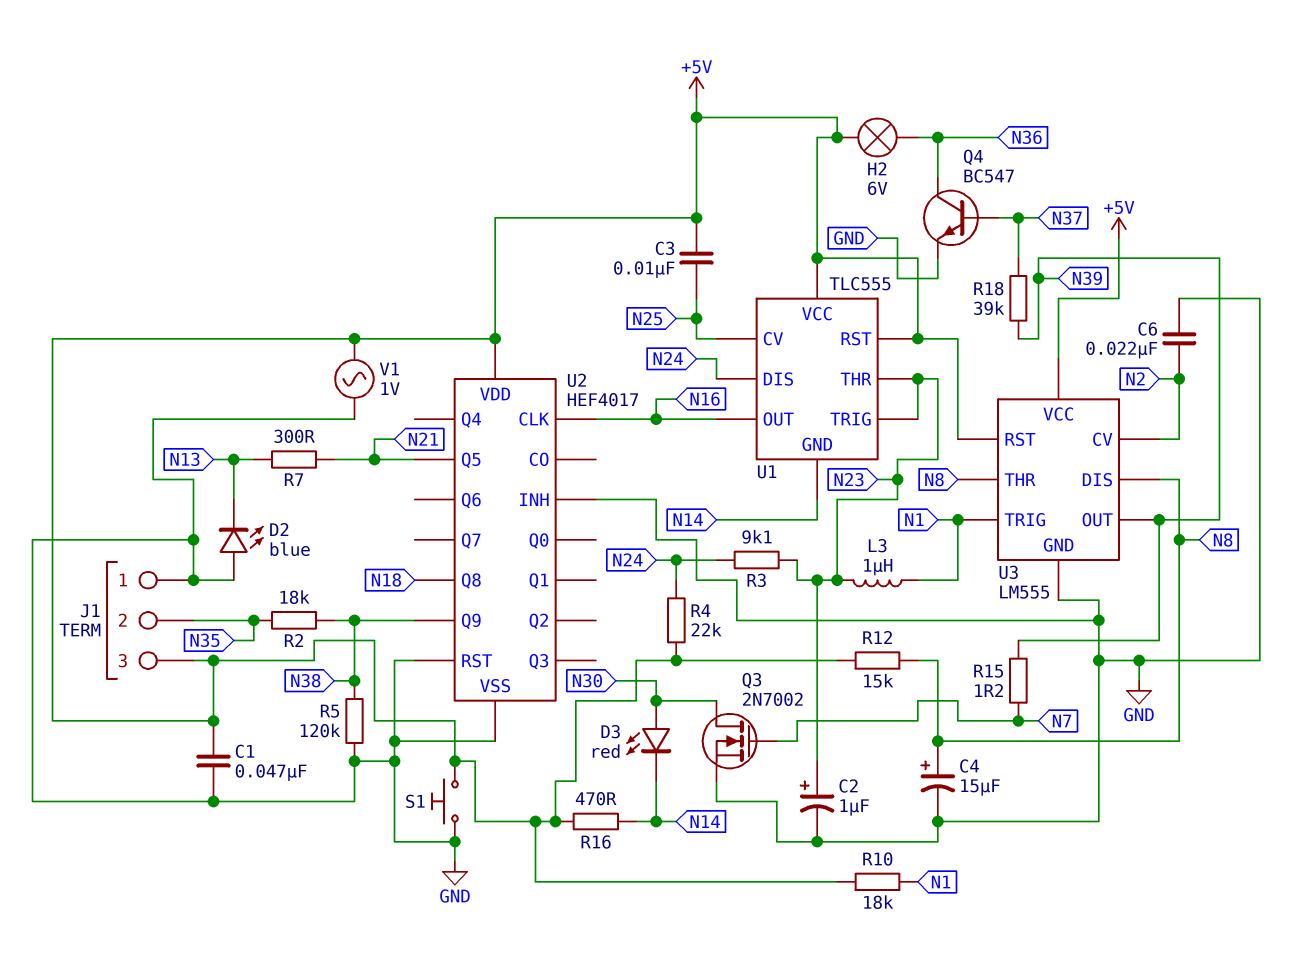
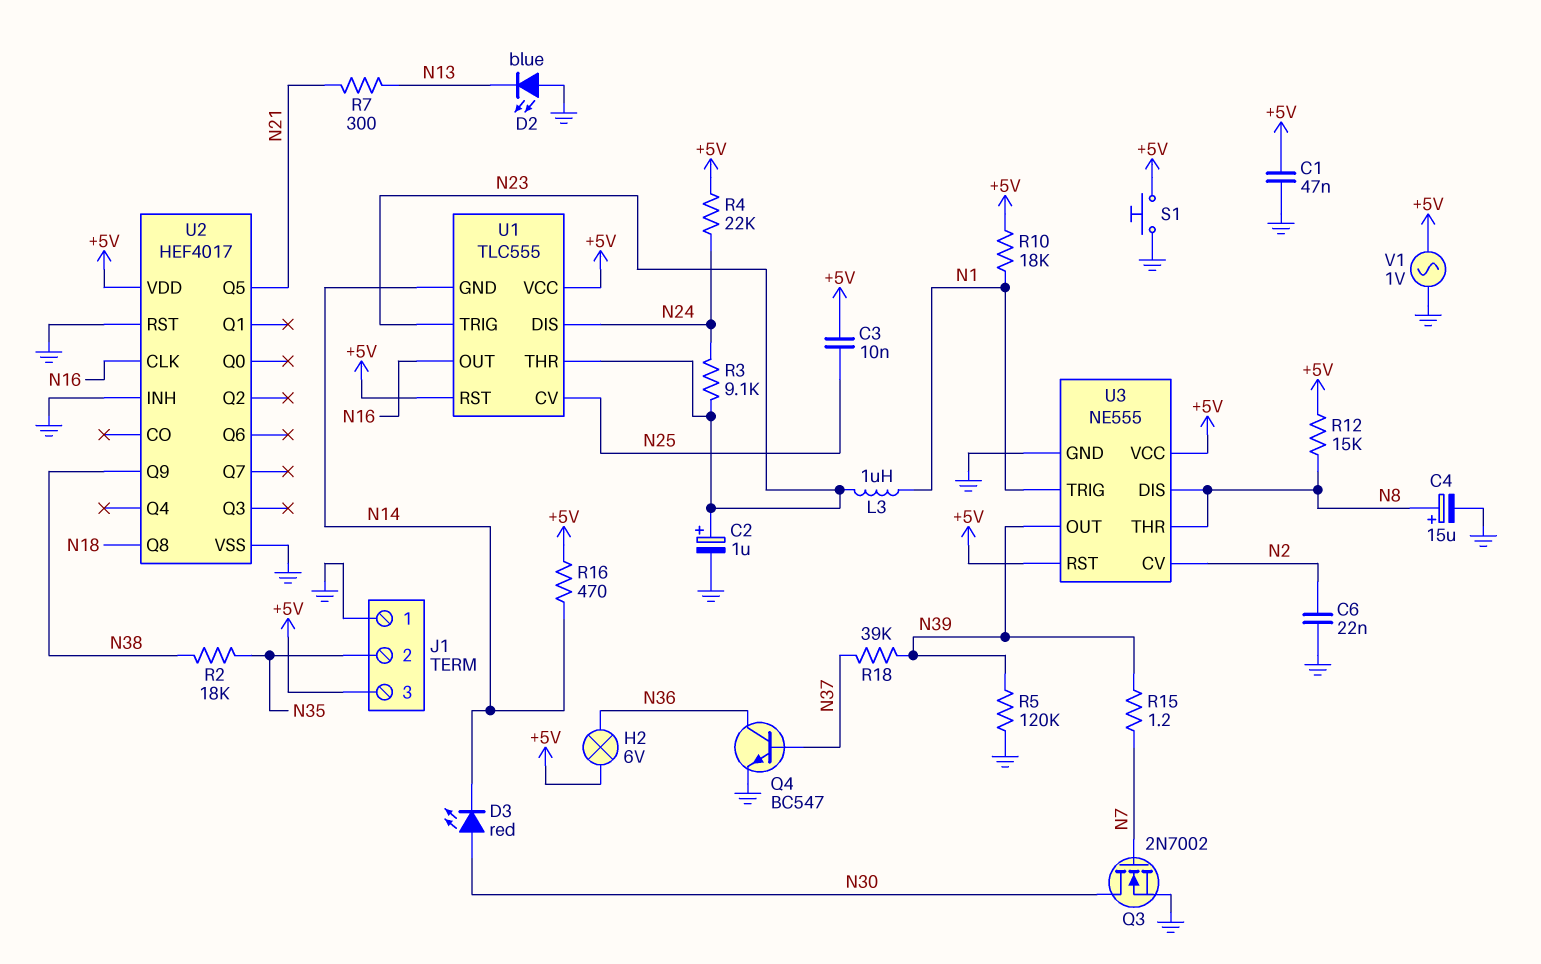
R5: 120k (GND, N38) -> 120k (GND, N39)
U3: LM555 -> NE555

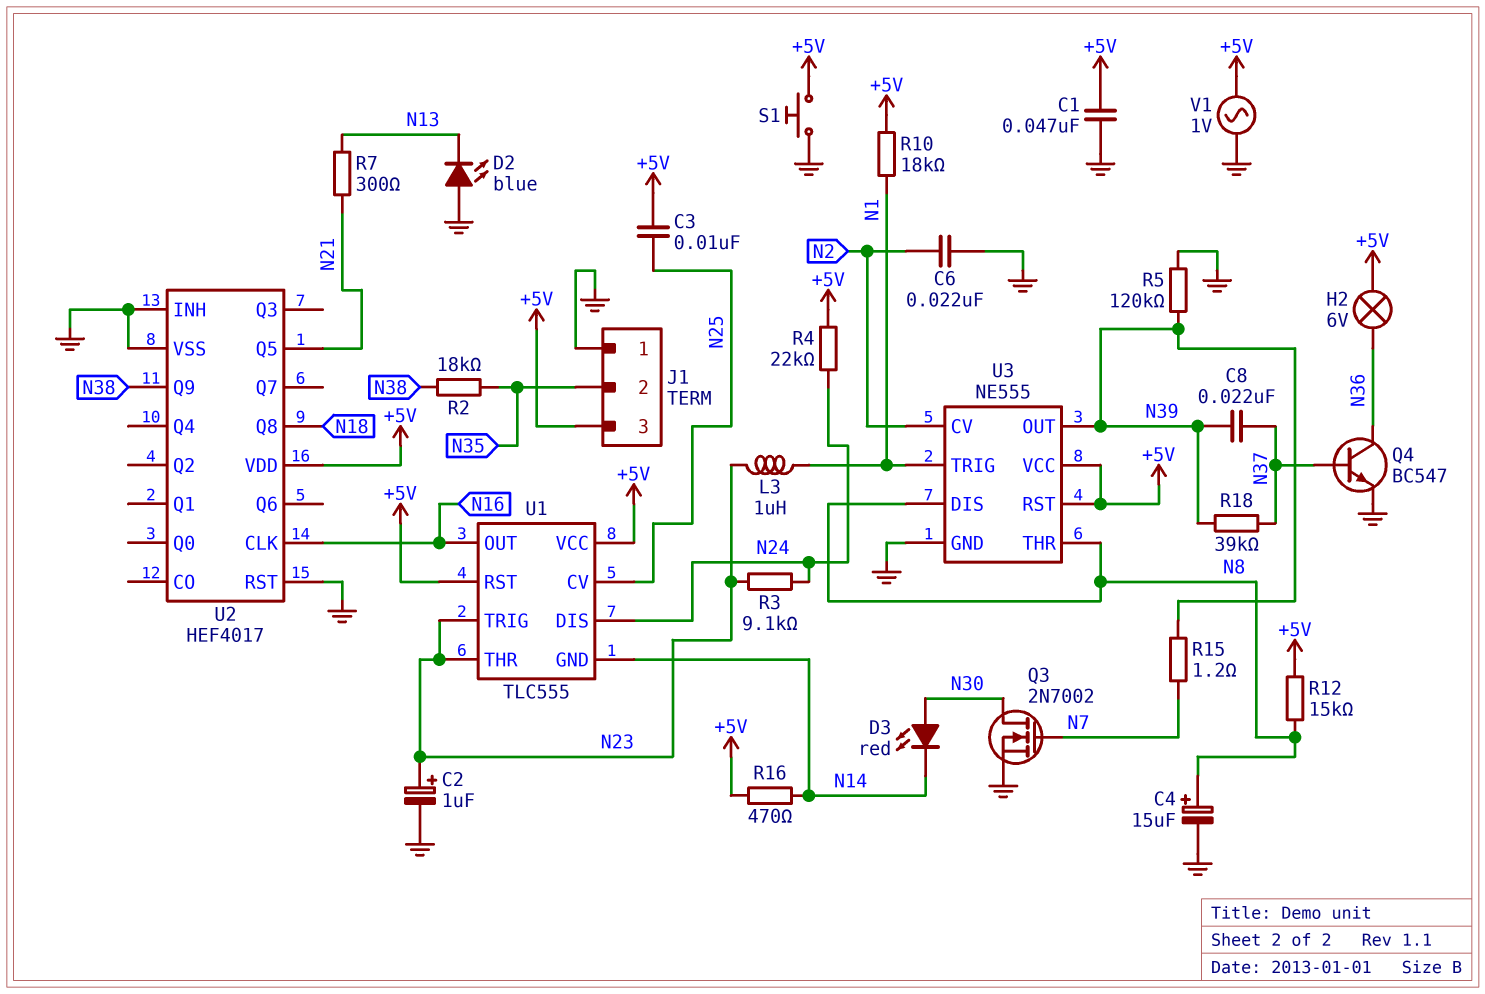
C8: none -> 22nF (N37, N39)

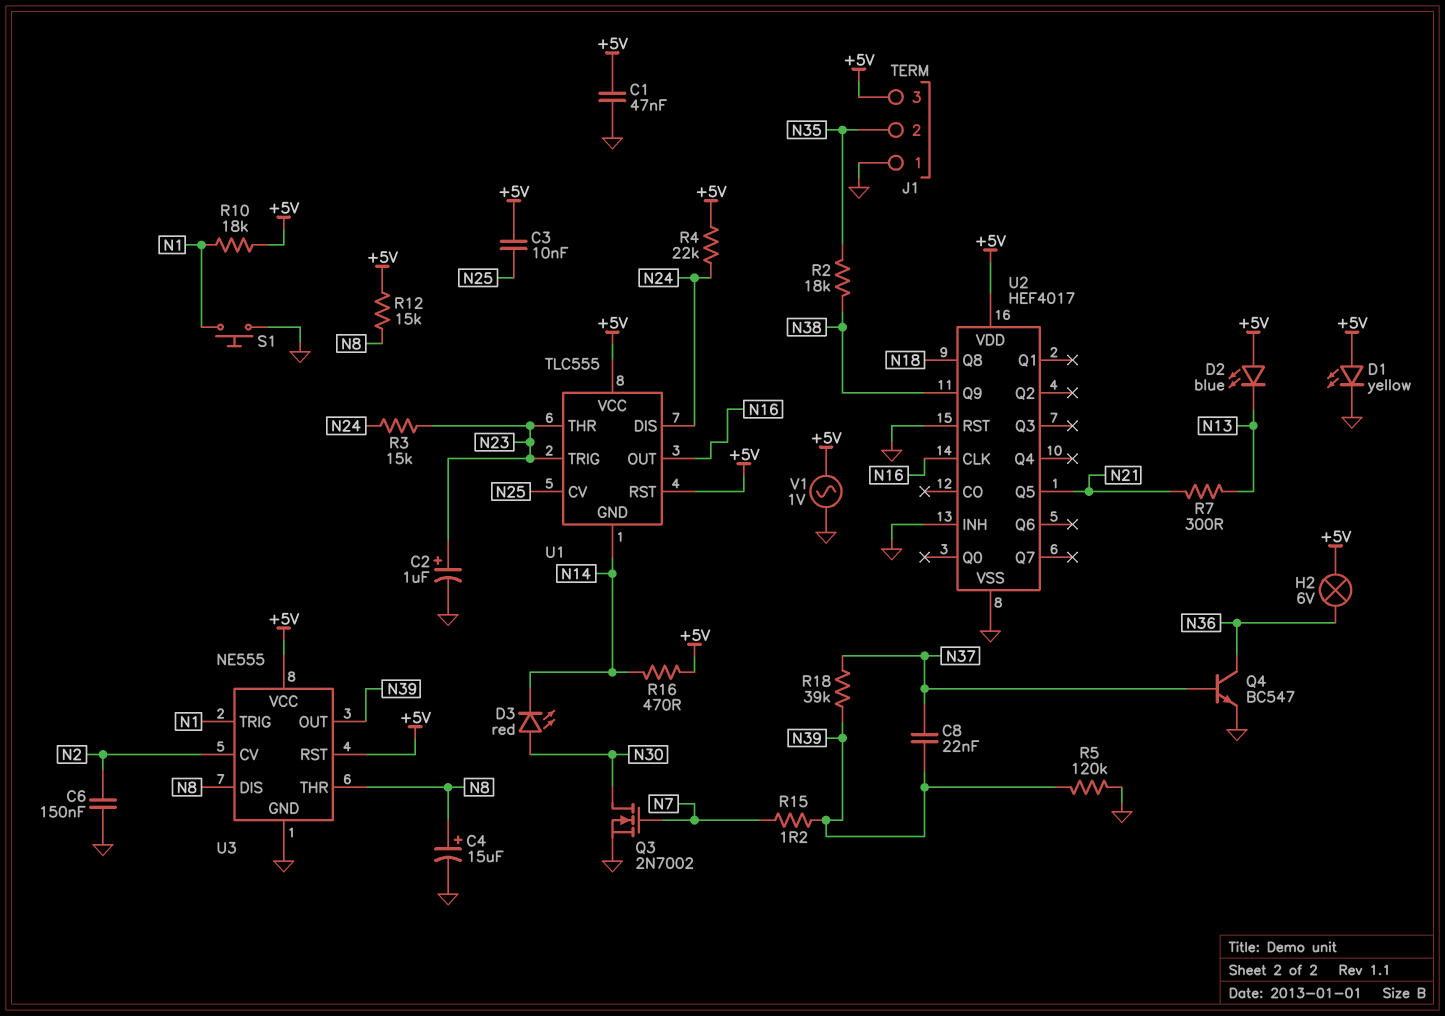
C6: 22nF (GND, N2) -> 150nF (GND, N2)
D1: none -> LED yellow (A +5V, K GND)
D2: LED blue (A GND, K N13) -> LED blue (A +5V, K N13)
L3: 1uH (N1, N23) -> none
R3: 9.1k (N23, N24) -> 15k (N23, N24)
S1: button (+5V, GND) -> button (GND, N1)

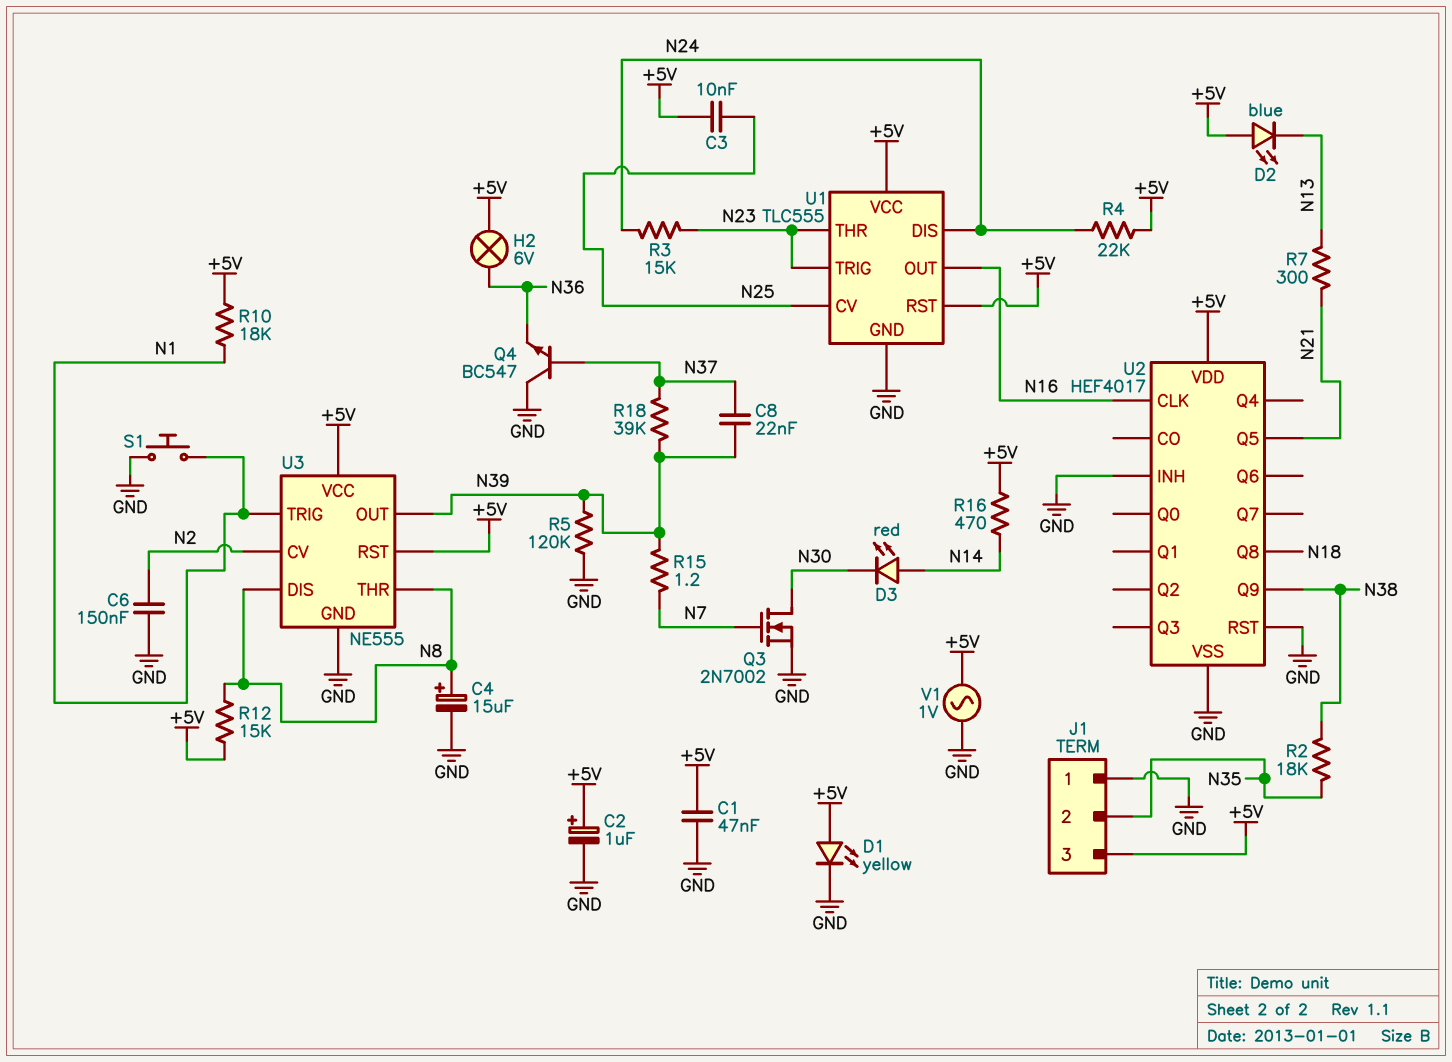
C2: 1uF (plus N23, minus GND) -> 1uF (plus +5V, minus GND)
D3: LED red (A N30, K N14) -> LED red (A N14, K N30)
Q4: NPN BC547 (B N37, C N36, E GND) -> NPN BC547 (B N37, C GND, E N36)
U1 pin GND: N14 -> GND

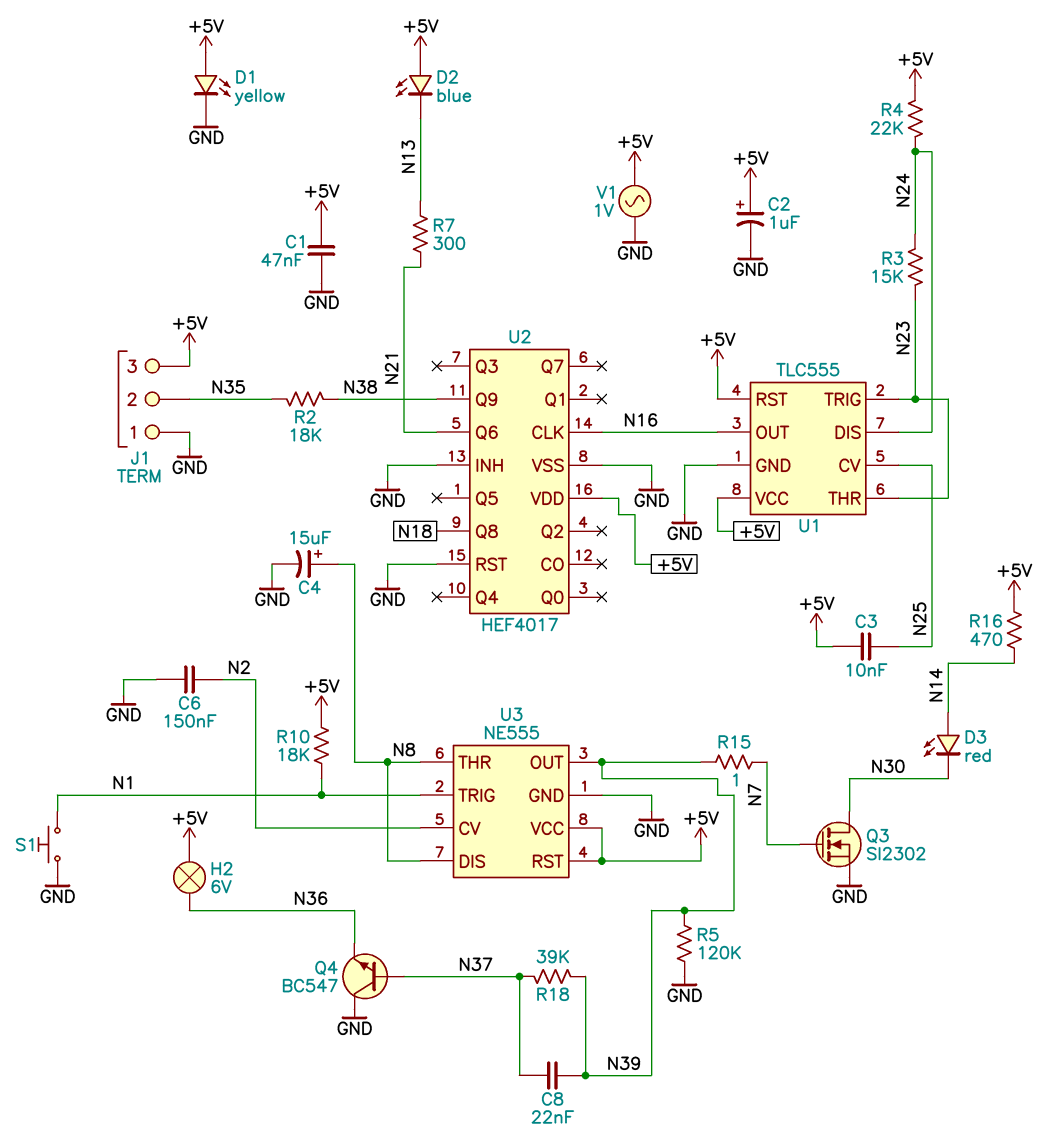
Q3: NMOS 2N7002 (G N7, D N30, S GND) -> NMOS SI2302 (G N7, D N30, S GND)
R12: 15k (+5V, N8) -> none
R15: 1.2 (N7, N39) -> 1 (N7, N39)
U2 pin Q5: N21 -> none
U2 pin Q6: none -> N21

